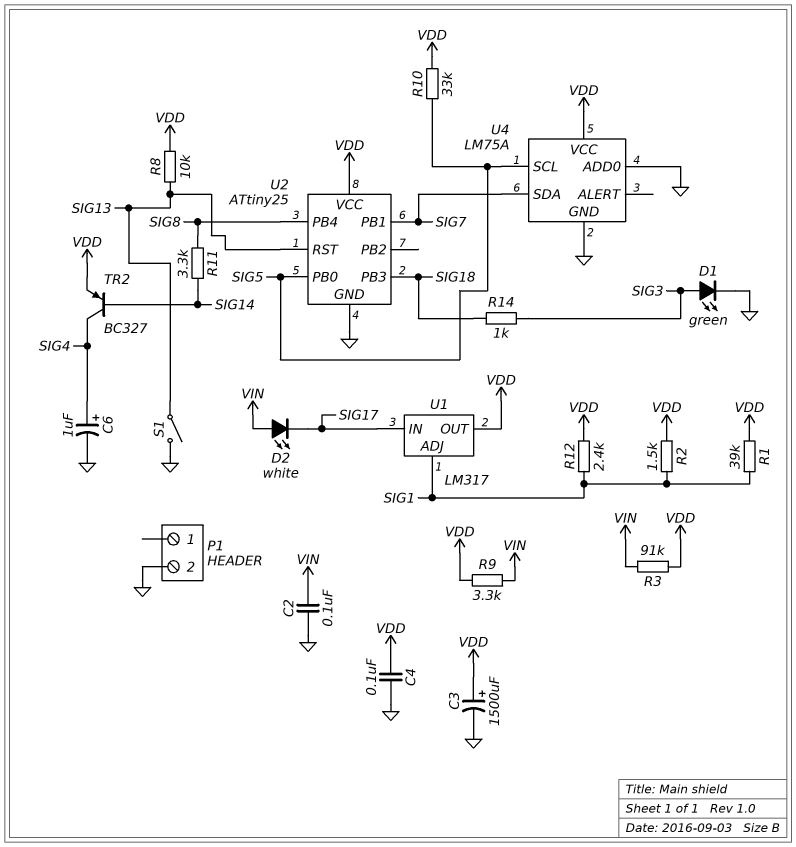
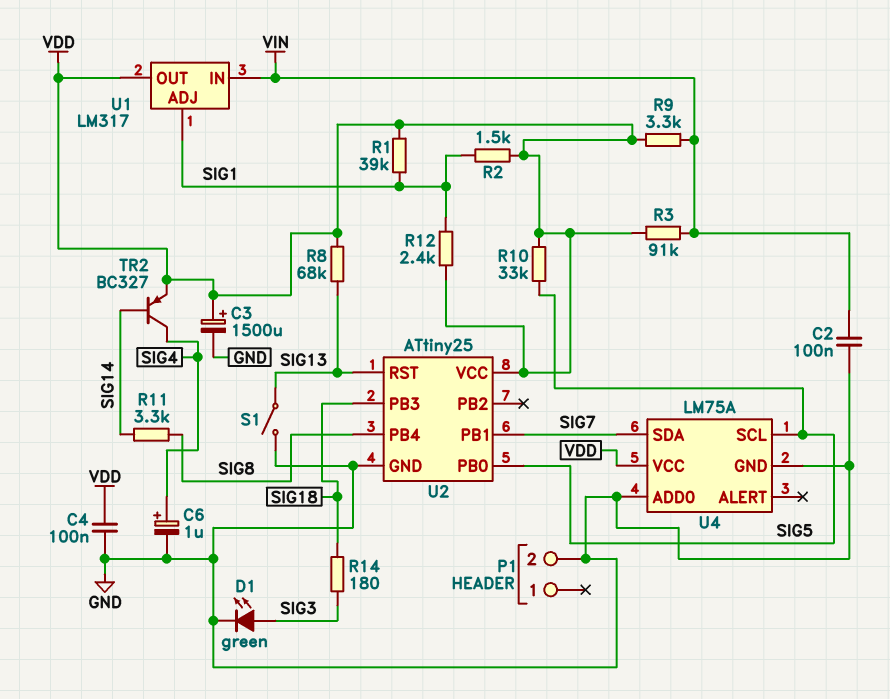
D2: LED white (A VIN, K SIG17) -> none
R8: 10k (SIG13, VDD) -> 68k (SIG13, VDD)
R14: 1k (SIG3, SIG18) -> 180 (SIG3, SIG18)
U1 pin IN: SIG17 -> VIN

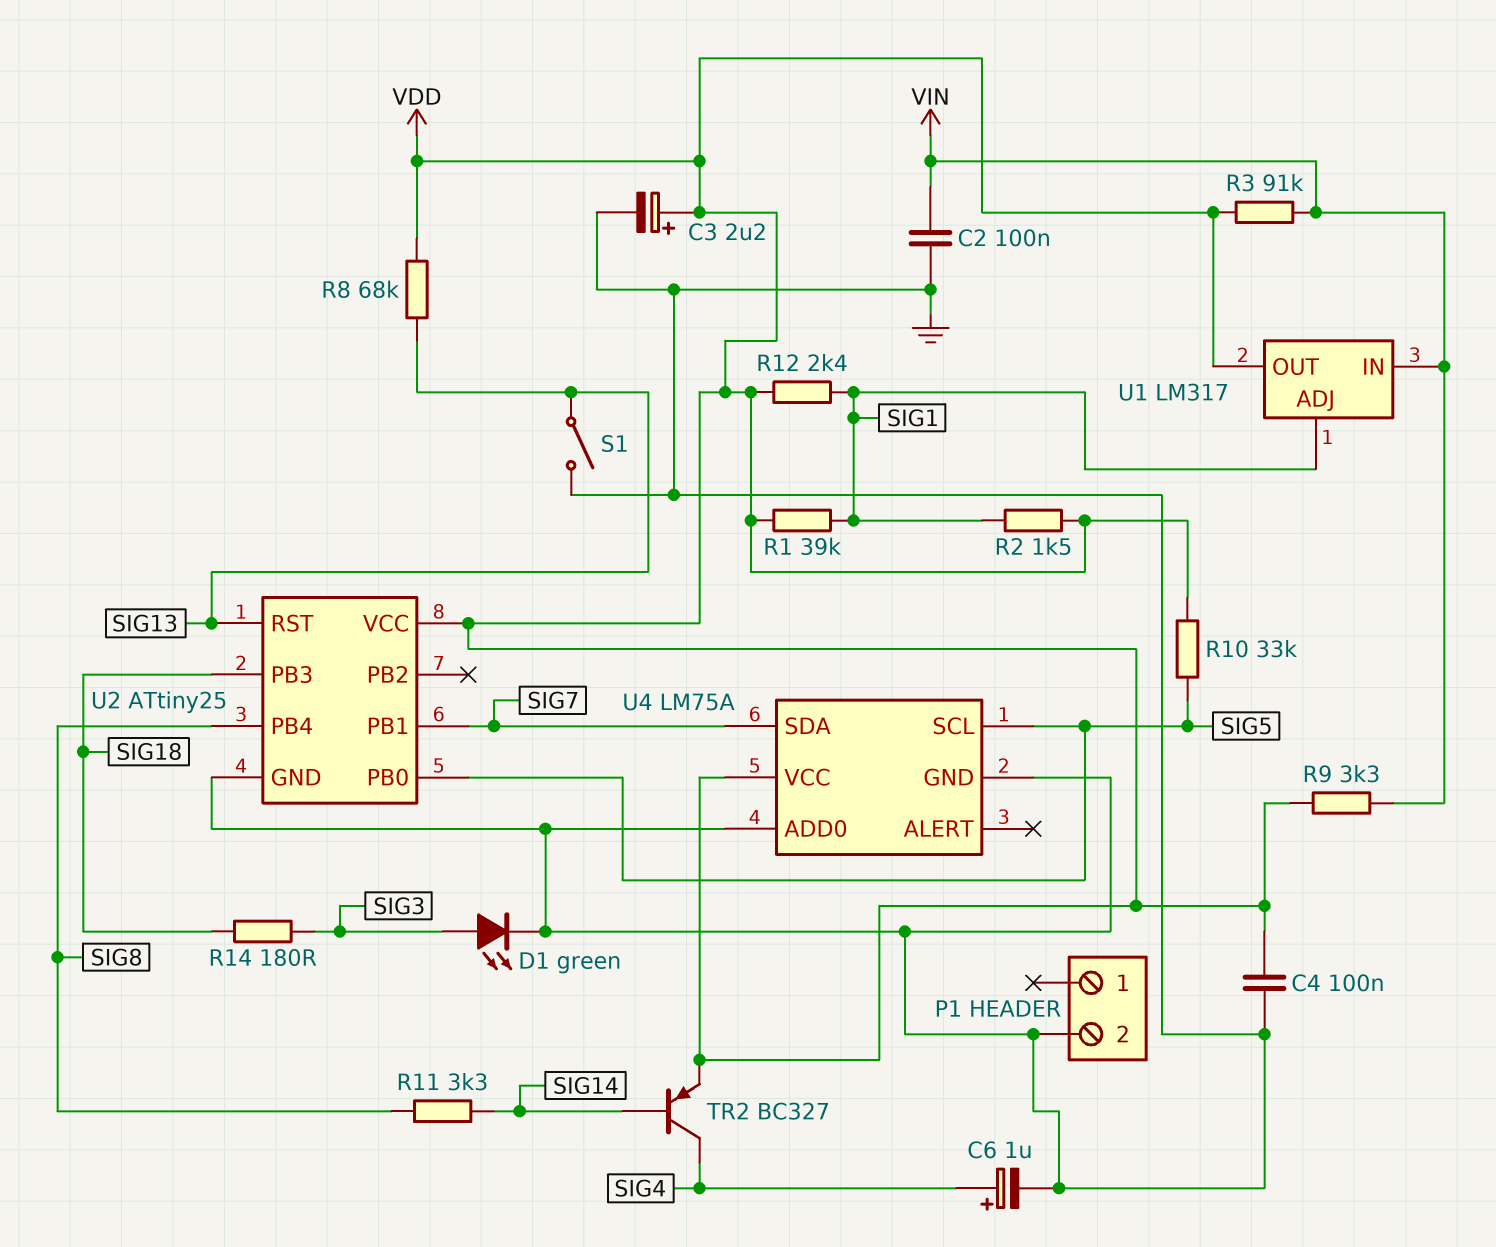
C3: 1500uF (plus VDD, minus GND) -> 2.2uF (plus VDD, minus GND)

